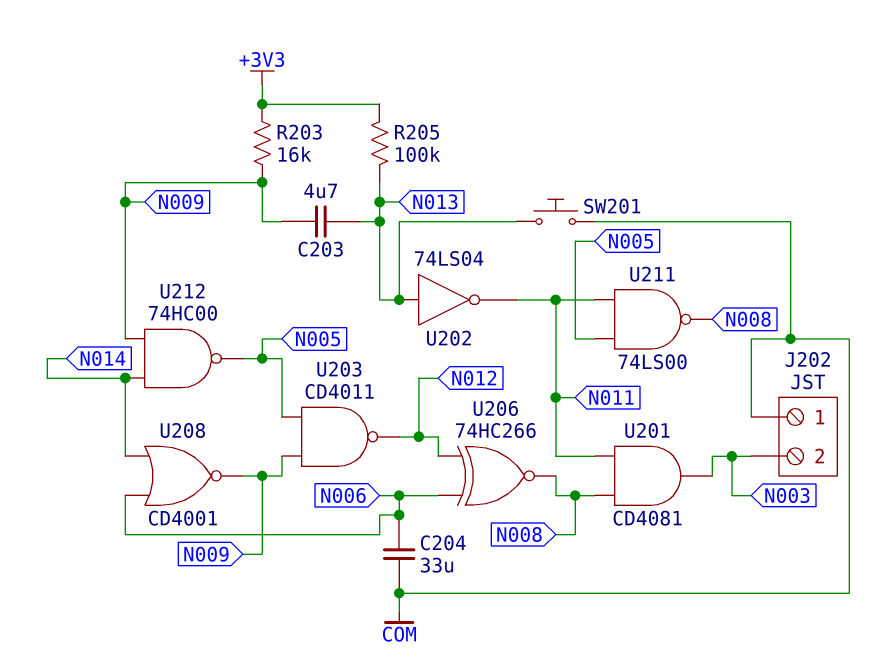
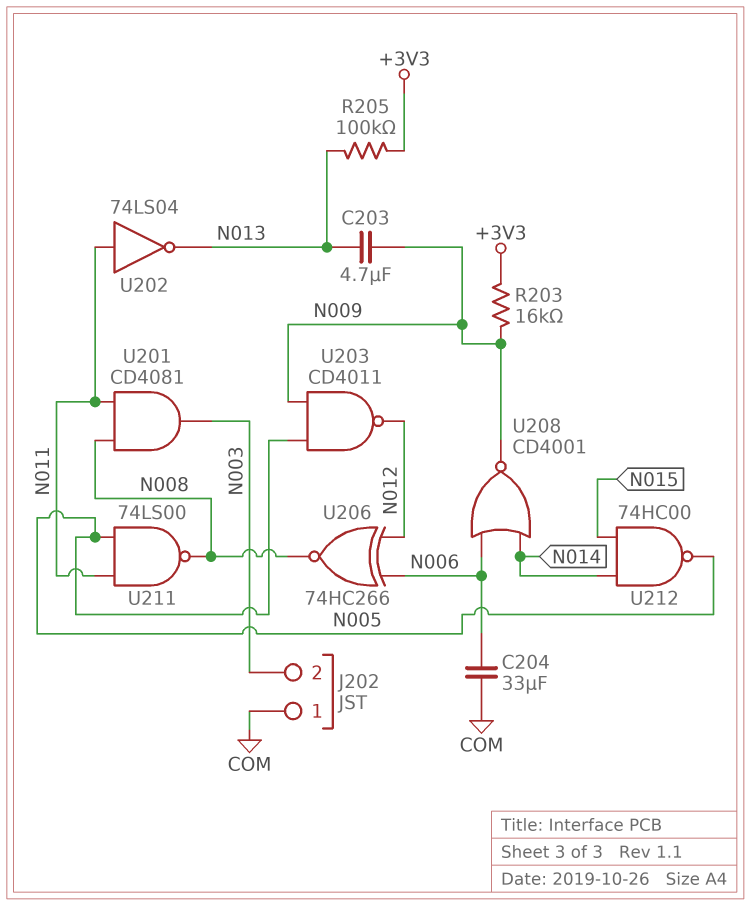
SW201: button (COM, N013) -> none
U202: NOT 74LS04 (in N013, out N011) -> NOT 74LS04 (in N011, out N013)
U212: NAND 74HC00 (in N009, in N014, out N005) -> NAND 74HC00 (in N014, in N015, out N005)

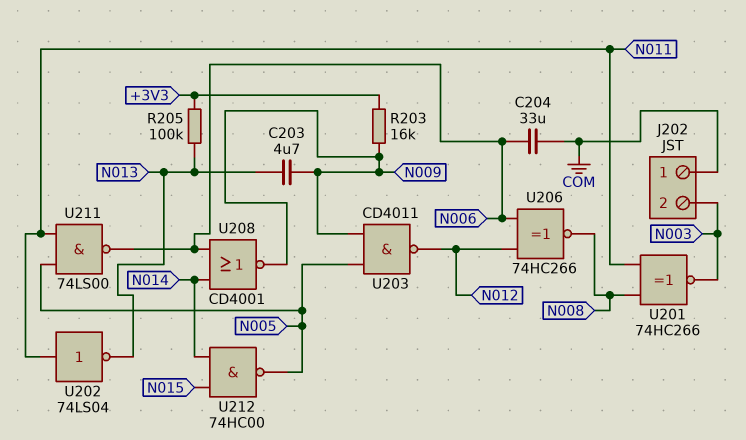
U201: AND CD4081 (in N008, in N011, out N003) -> XNOR 74HC266 (in N008, in N011, out N003)
U211: NAND 74LS00 (in N005, in N011, out N008) -> NAND 74LS00 (in N005, in N011, out N006)

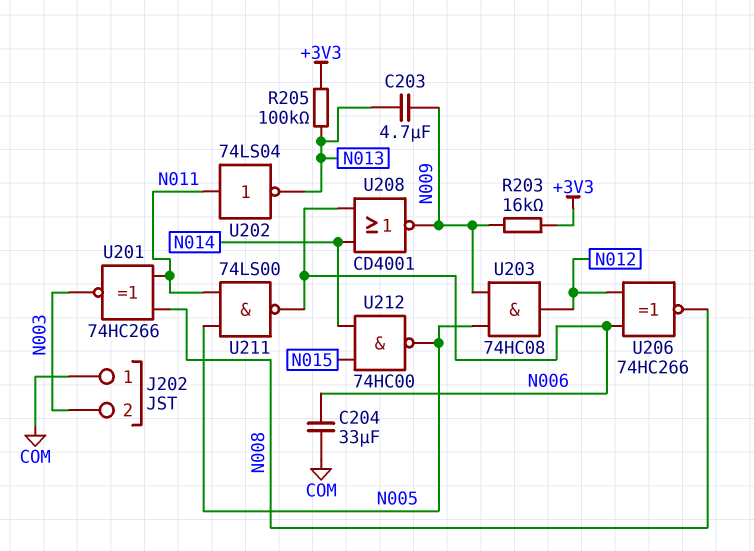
U203: NAND CD4011 (in N005, in N009, out N012) -> AND 74HC08 (in N005, in N009, out N012)

